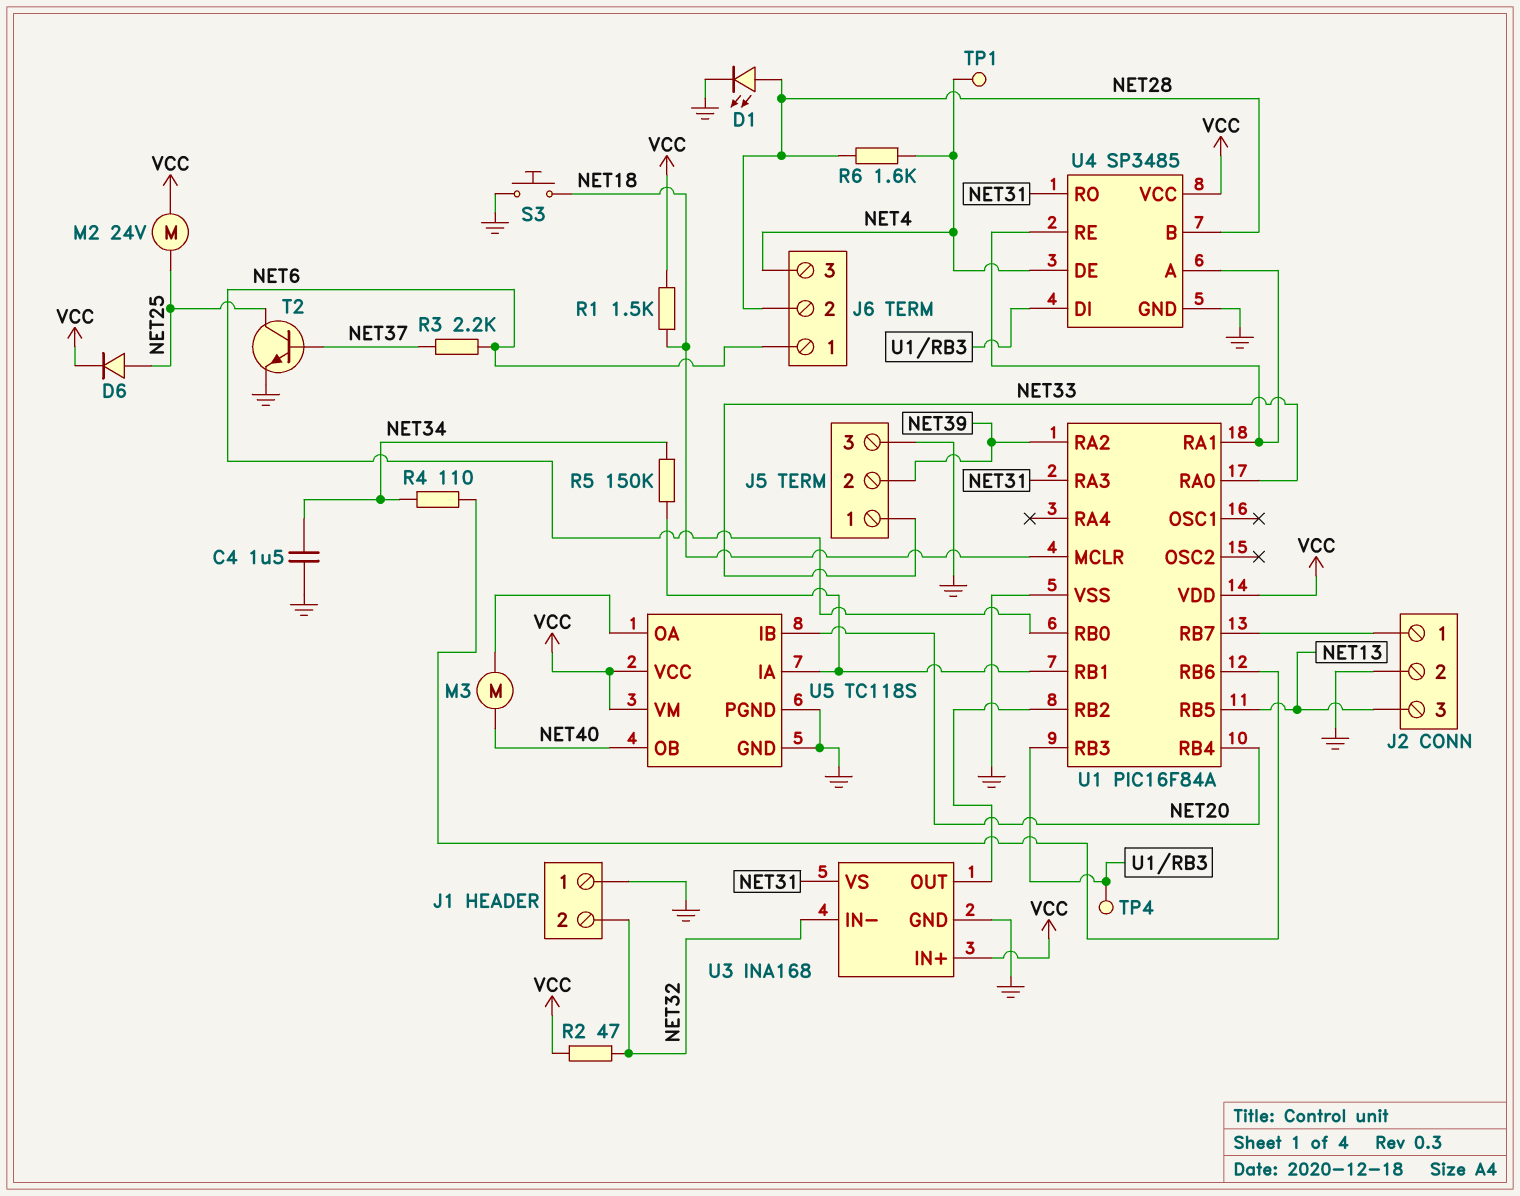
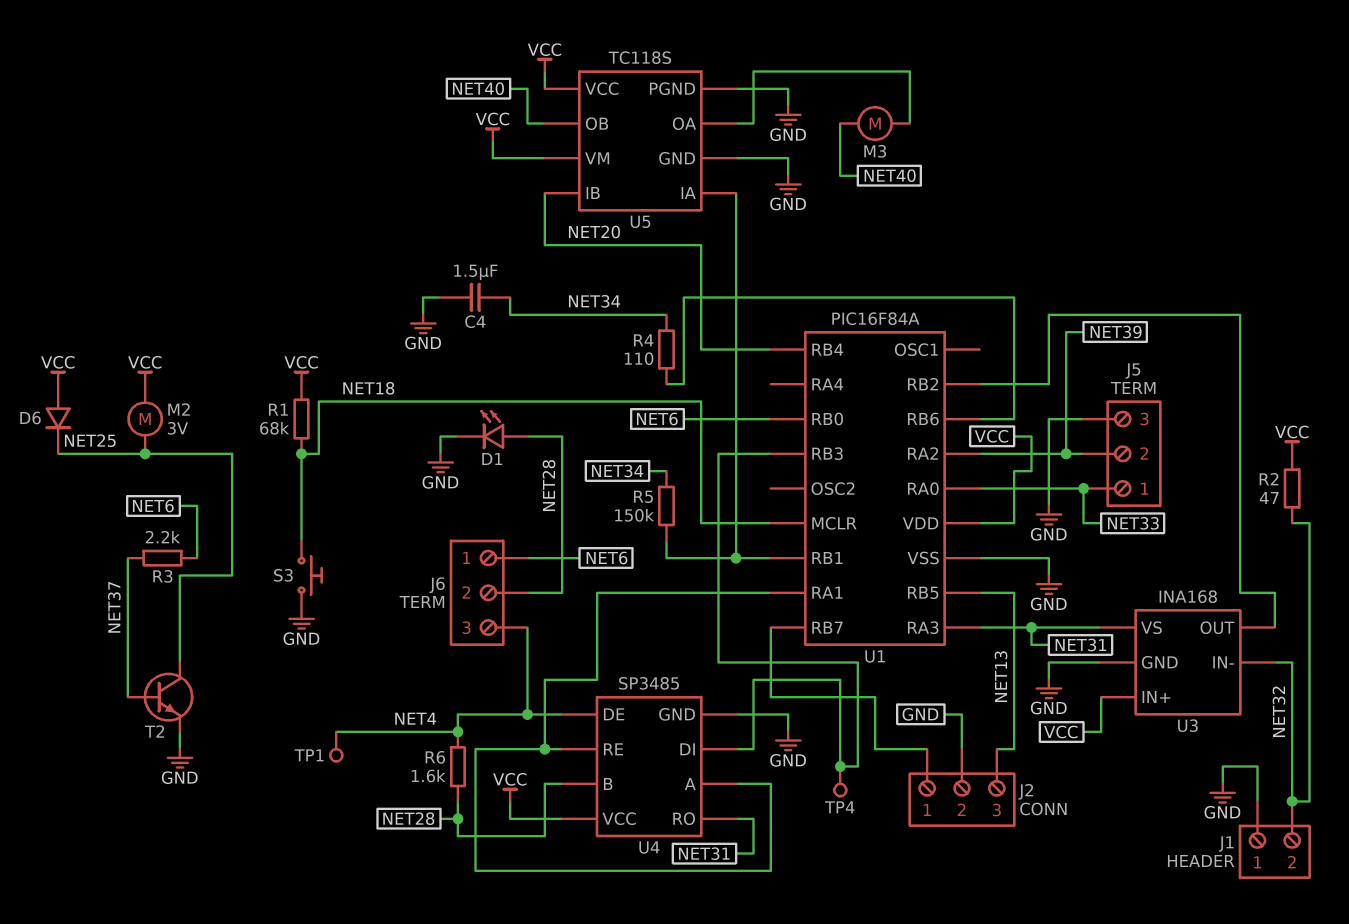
D6: diode (A NET25, K VCC) -> diode (A VCC, K NET25)
M2: motor 24V (NET25, VCC) -> motor 3V (NET25, VCC)
R1: 1.5k (NET18, VCC) -> 68k (NET18, VCC)

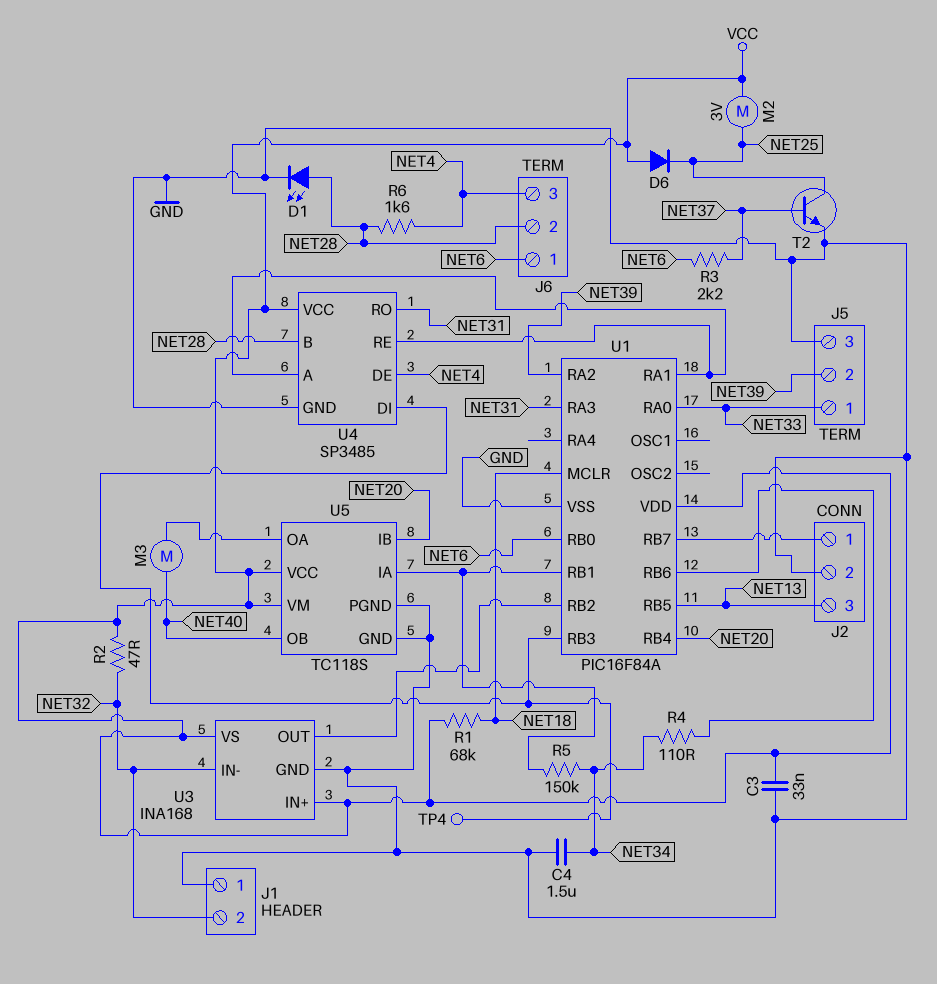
C3: none -> 33nF (GND, VCC)
S3: button (GND, NET18) -> none
TP1: test point (NET4) -> none
U3 pin VS: NET31 -> VCC

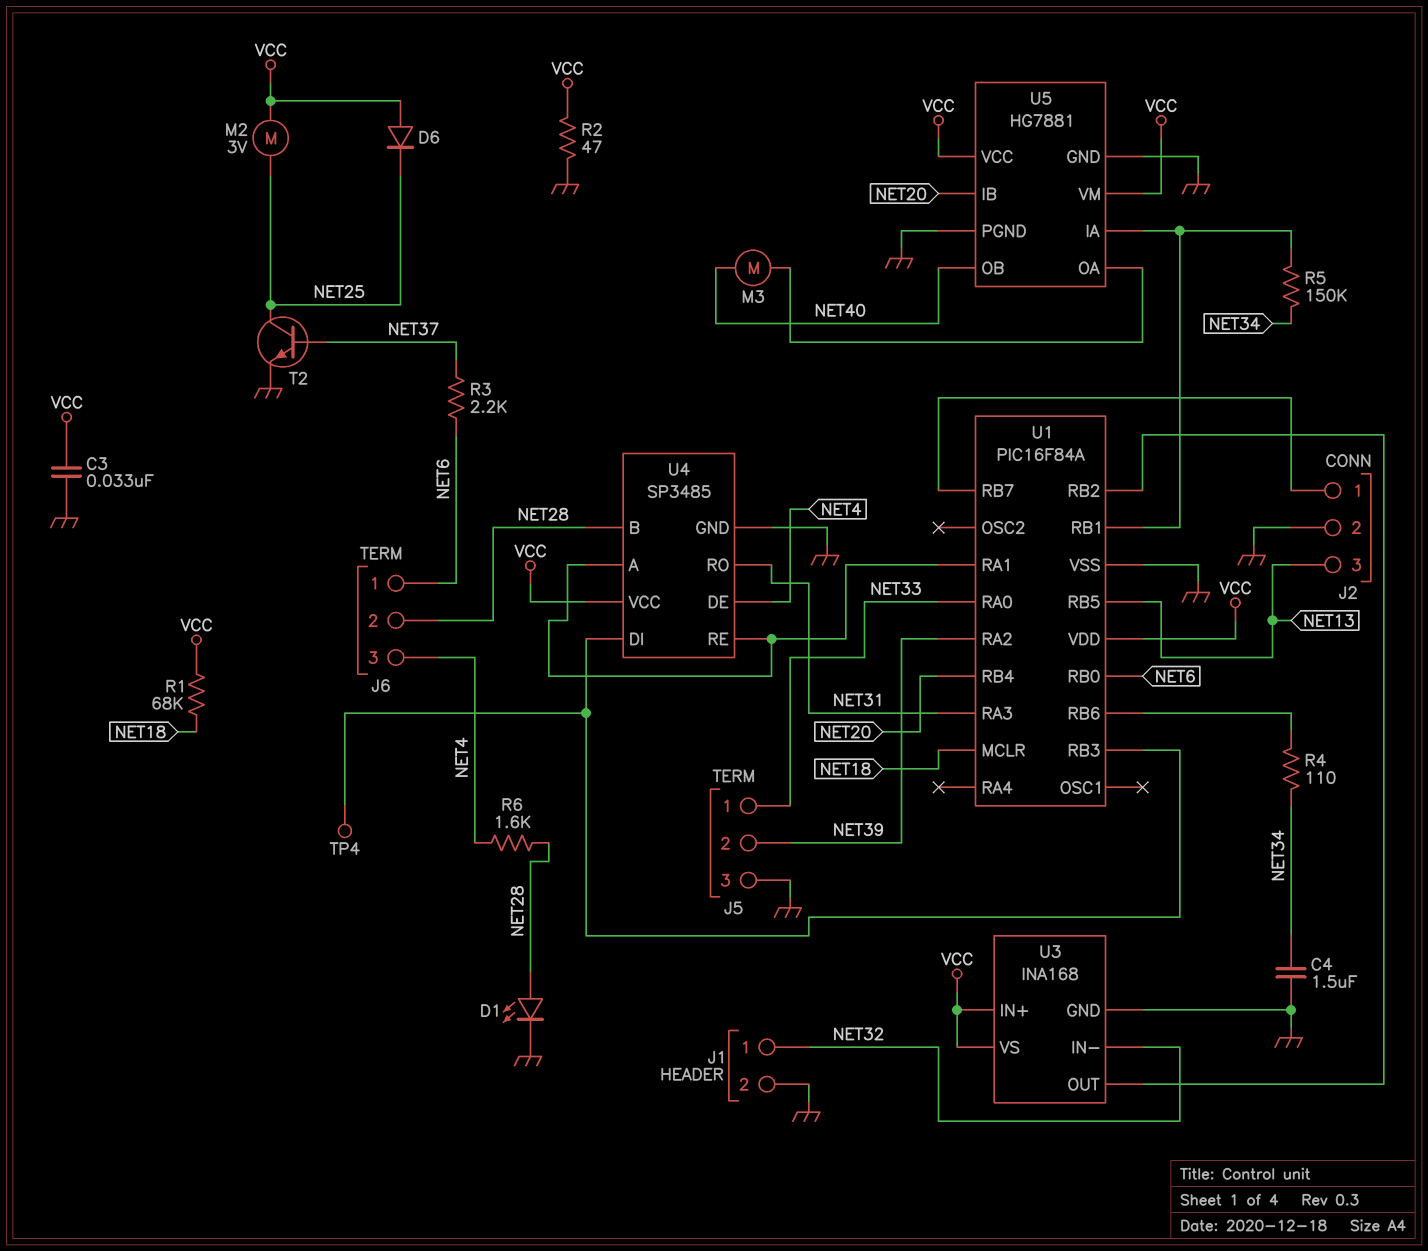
J1 pin 1: GND -> NET32
J1 pin 2: NET32 -> GND
R2: 47 (NET32, VCC) -> 47 (GND, VCC)
U5: TC118S -> HG7881

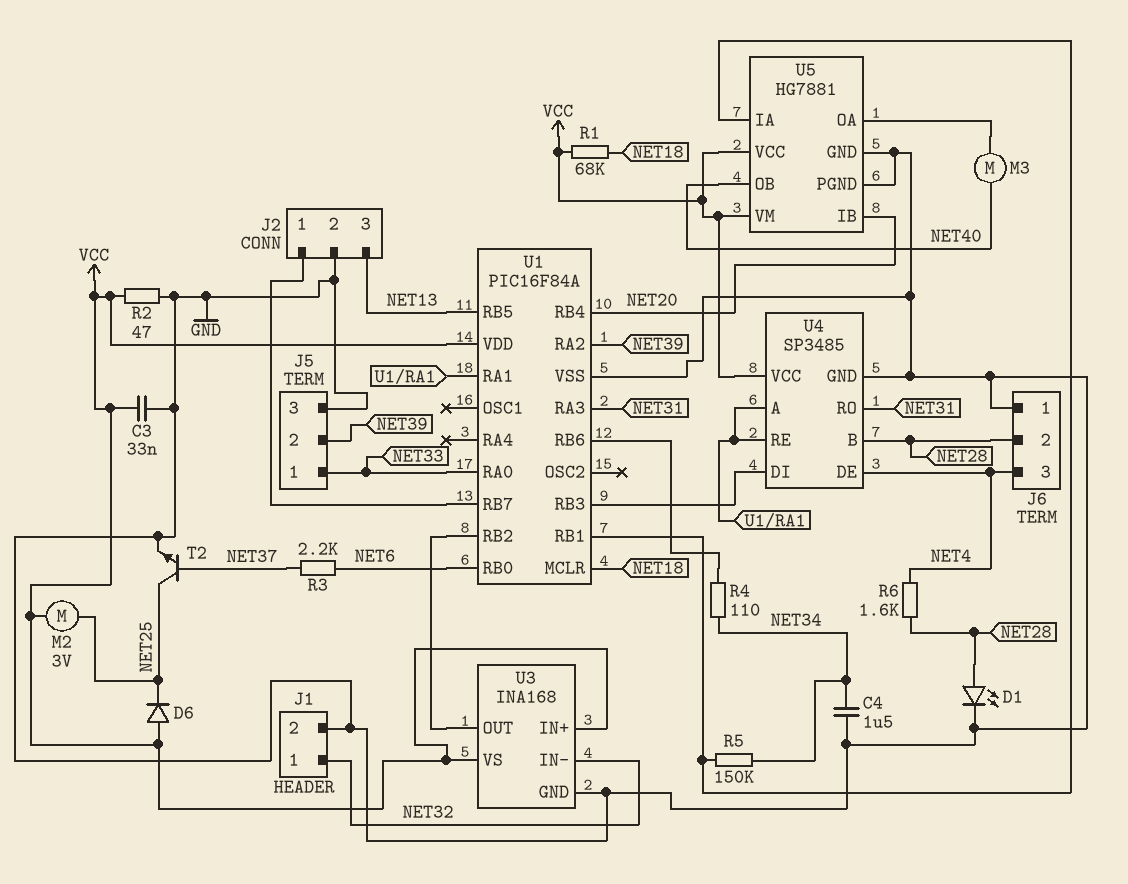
J6 pin 1: NET6 -> GND
TP4: test point (U1/RB3) -> none

